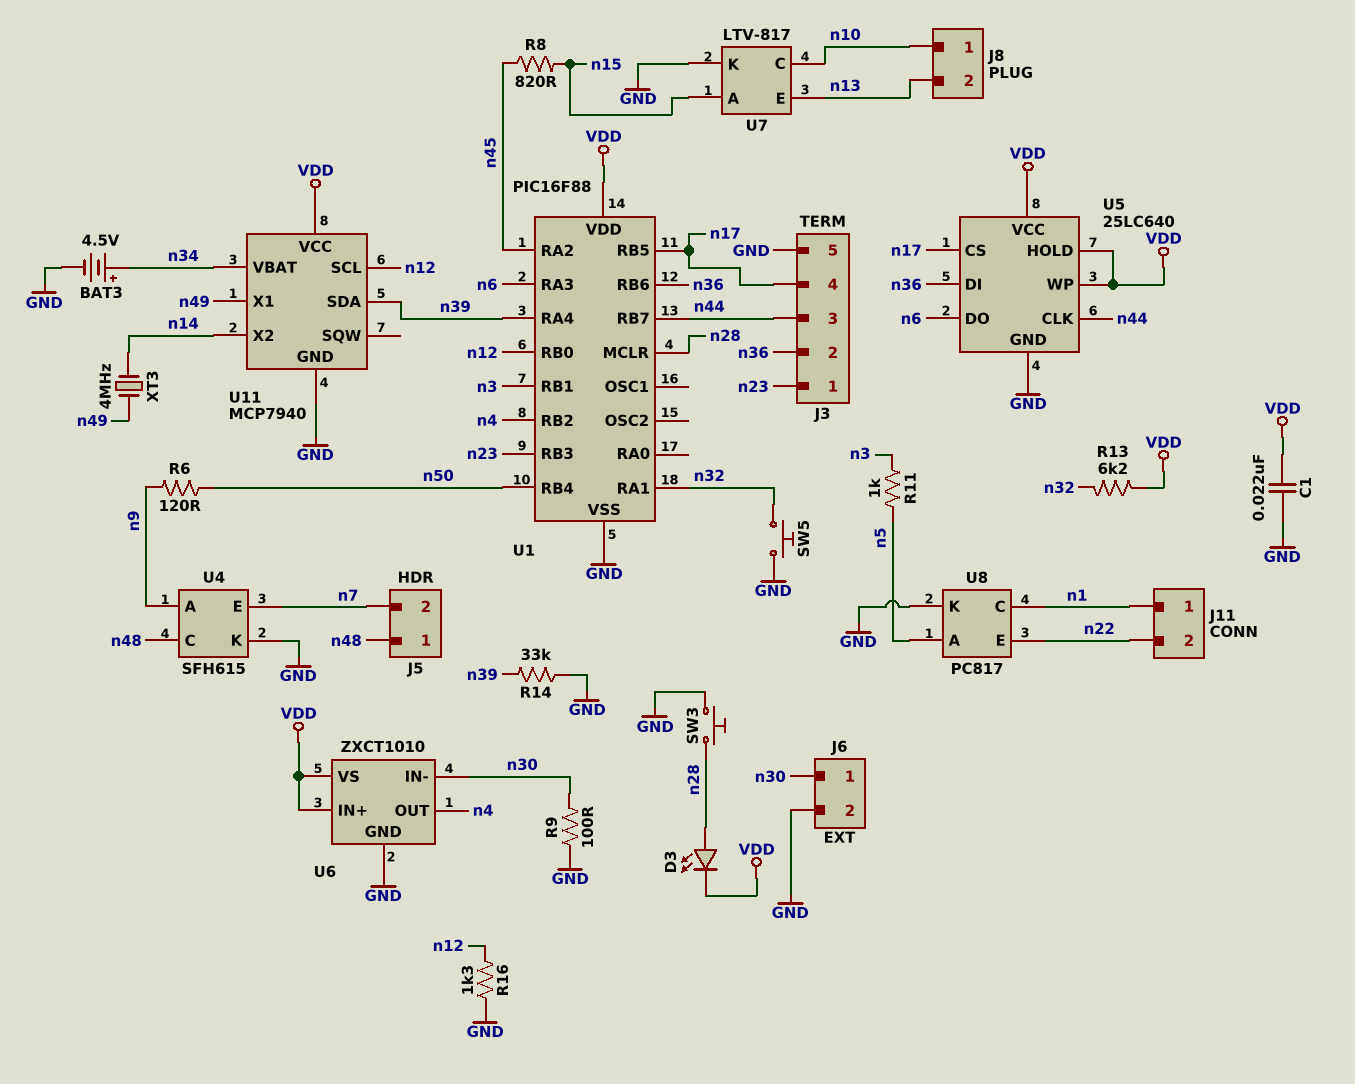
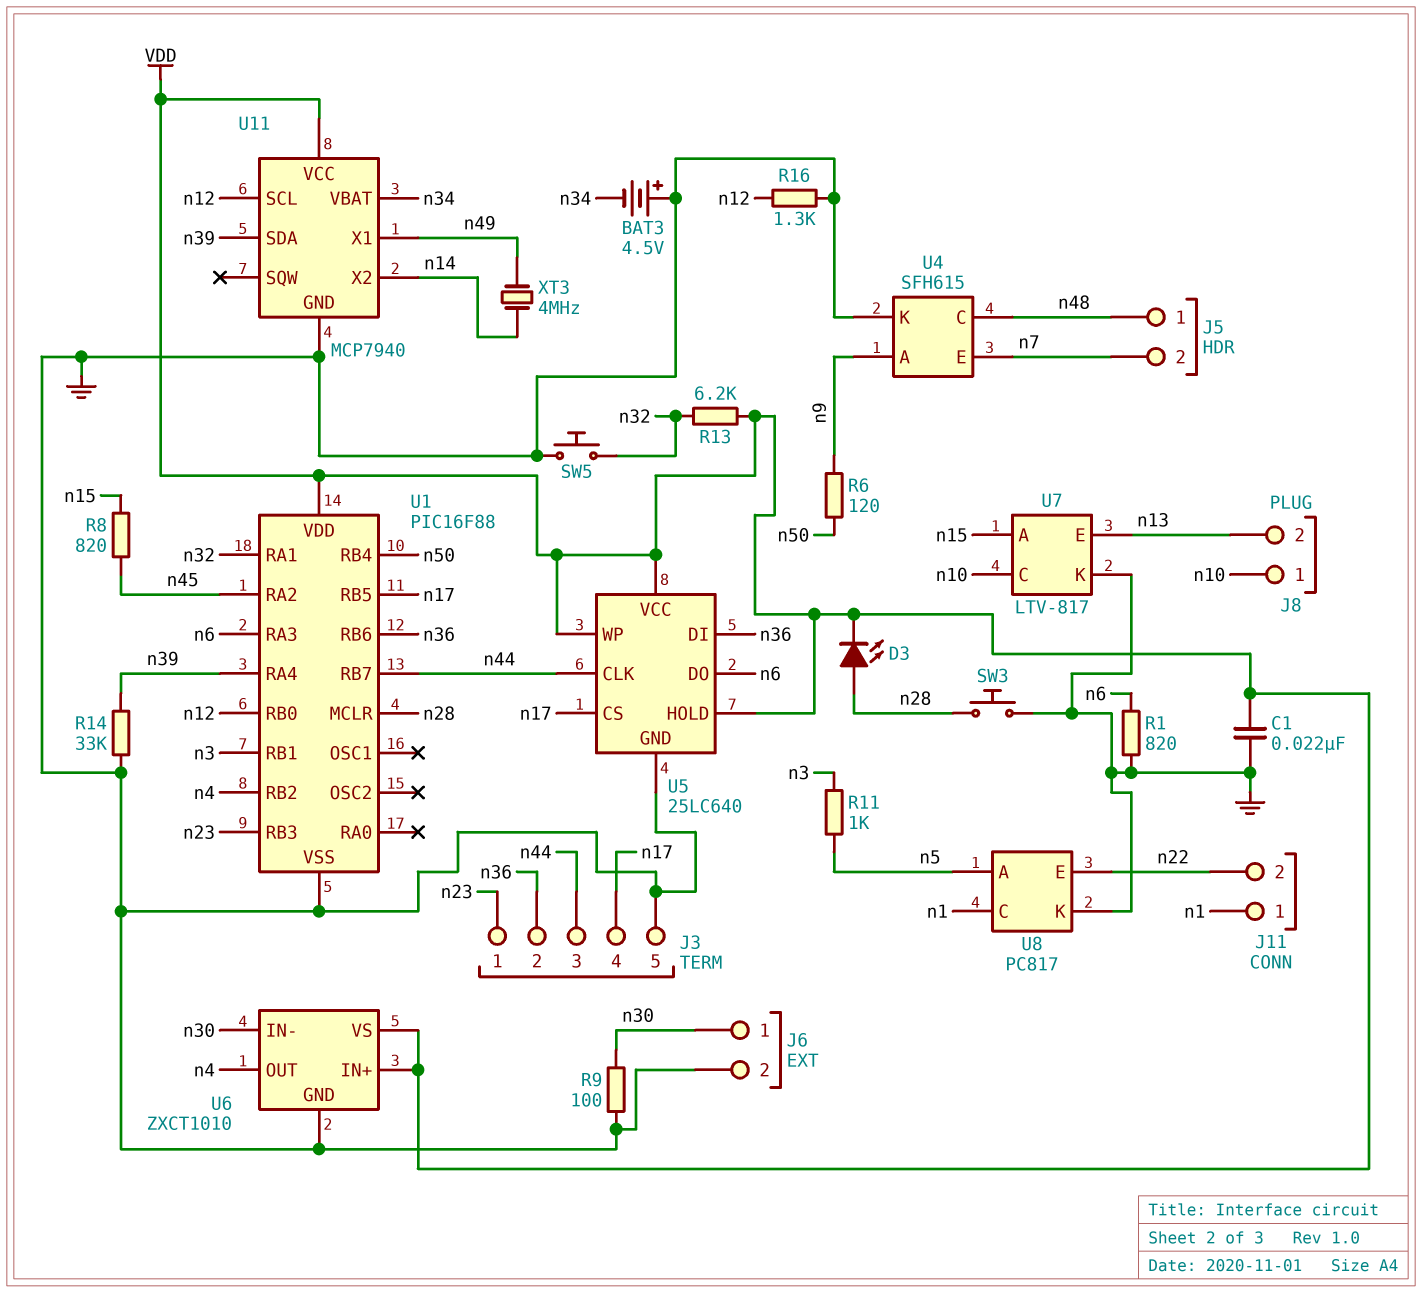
BAT3: 4.5V (plus n34, minus GND) -> 4.5V (plus GND, minus n34)
R1: none -> 820 (GND, n6)

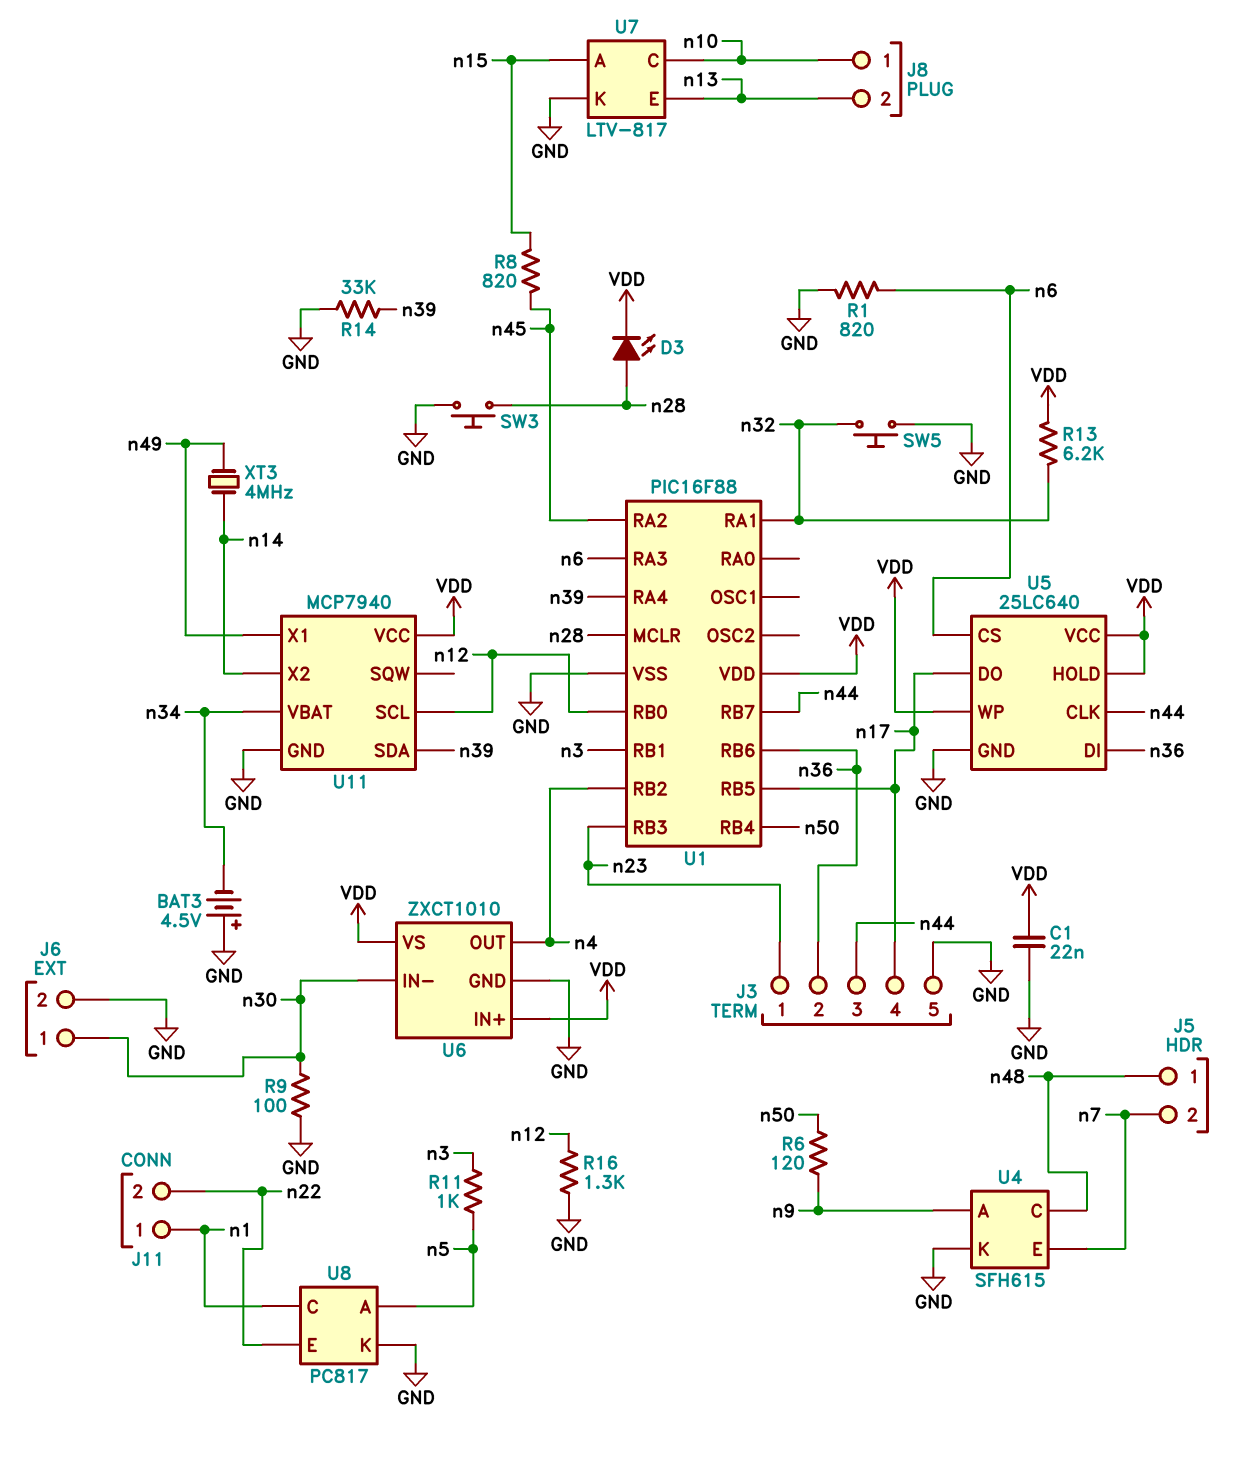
U5 pin CS: n17 -> n6
U5 pin DO: n6 -> n17

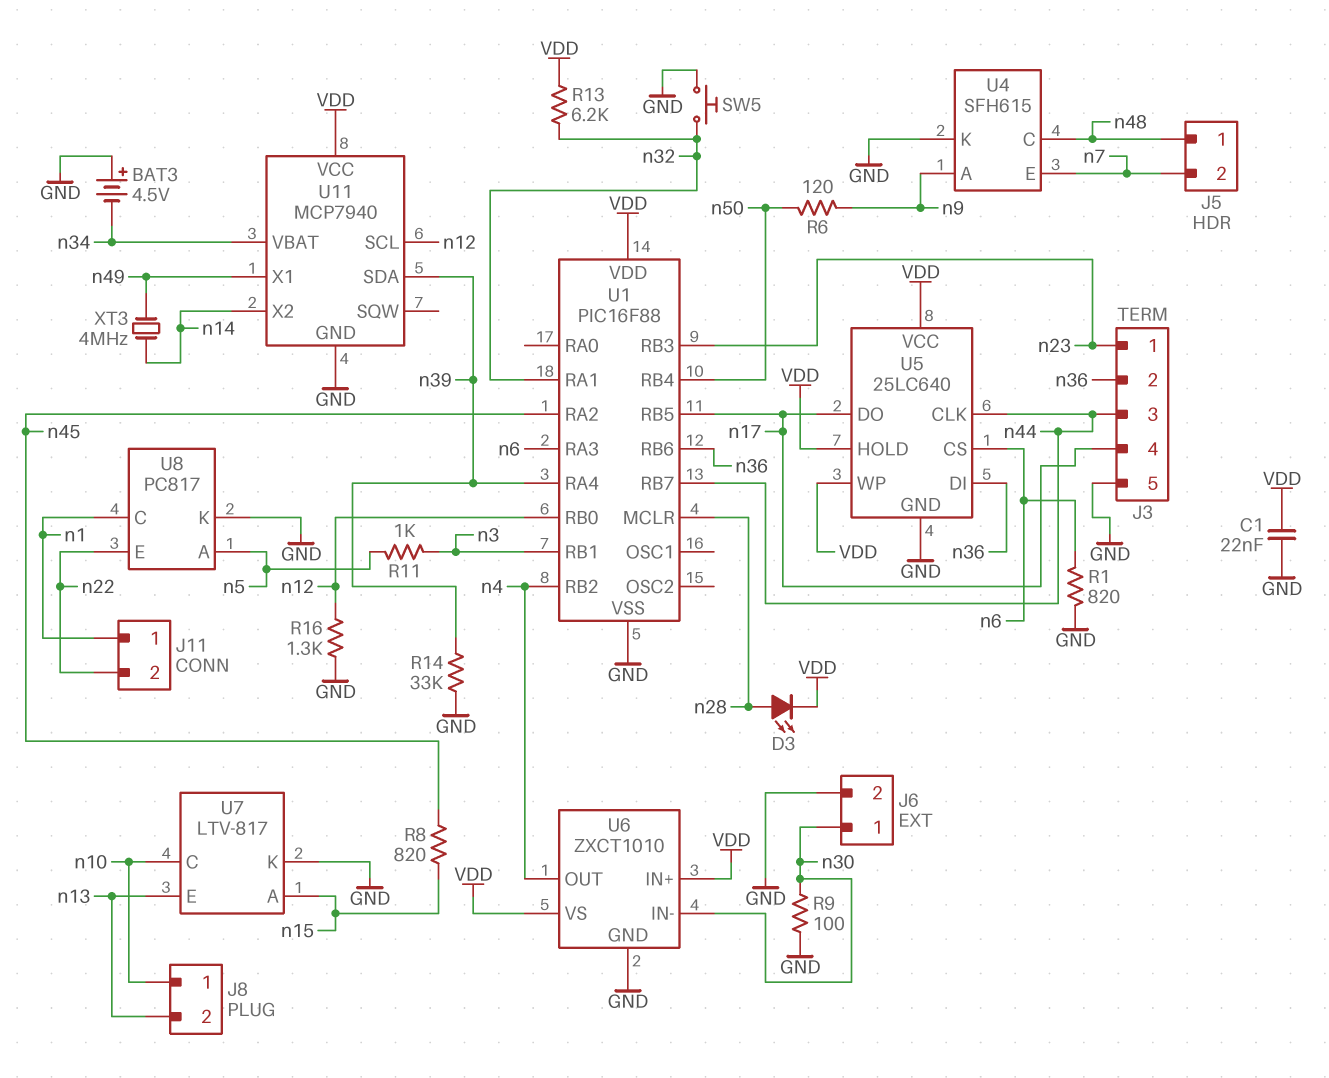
SW3: button (GND, n28) -> none

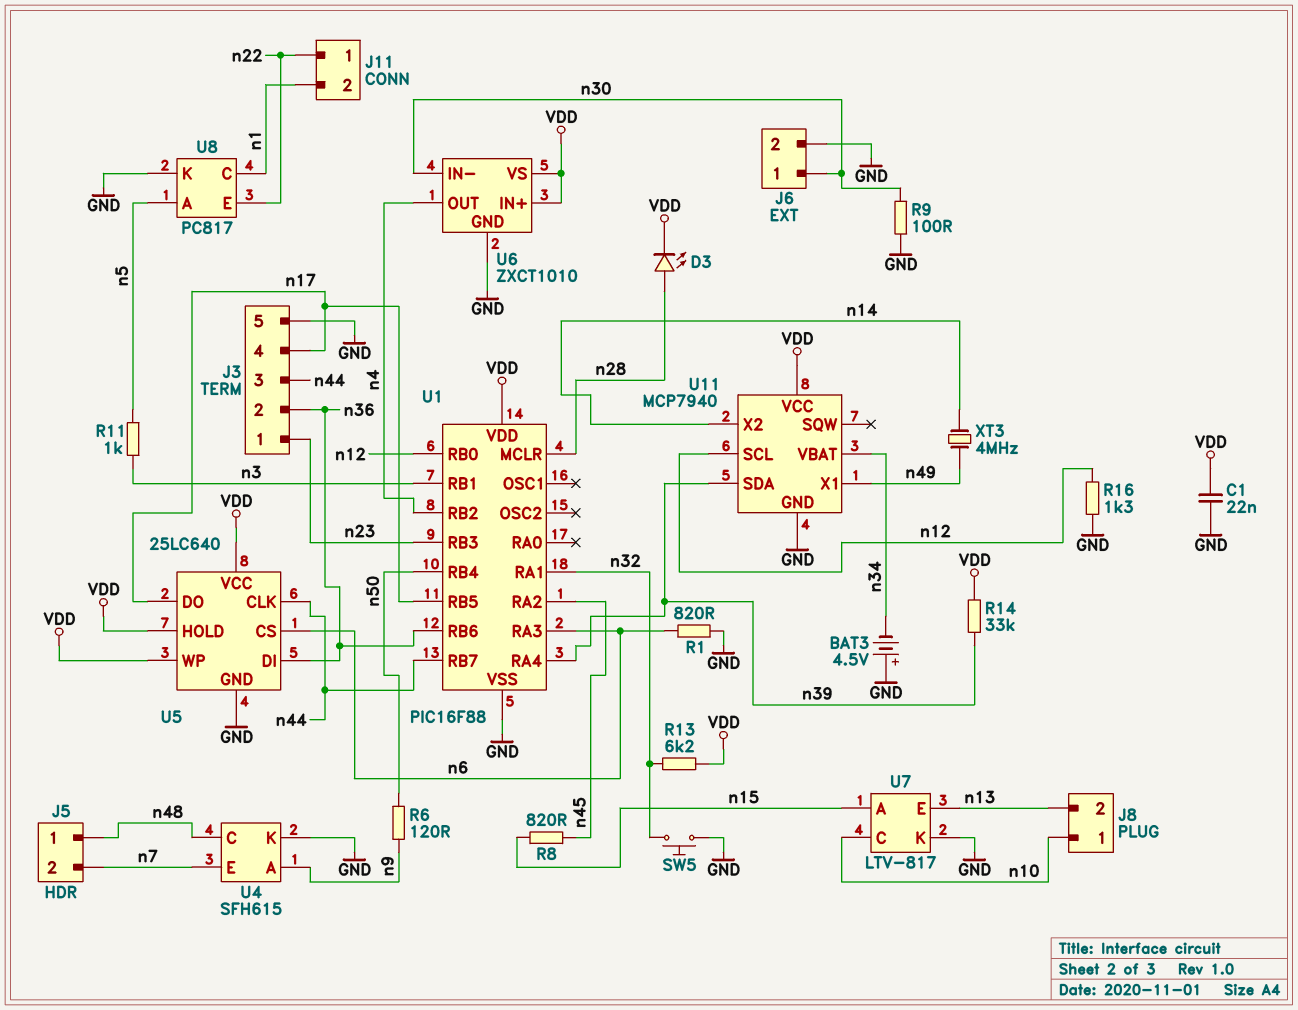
J11 pin 1: n1 -> n22
J11 pin 2: n22 -> n1
R14: 33k (GND, n39) -> 33k (VDD, n39)

